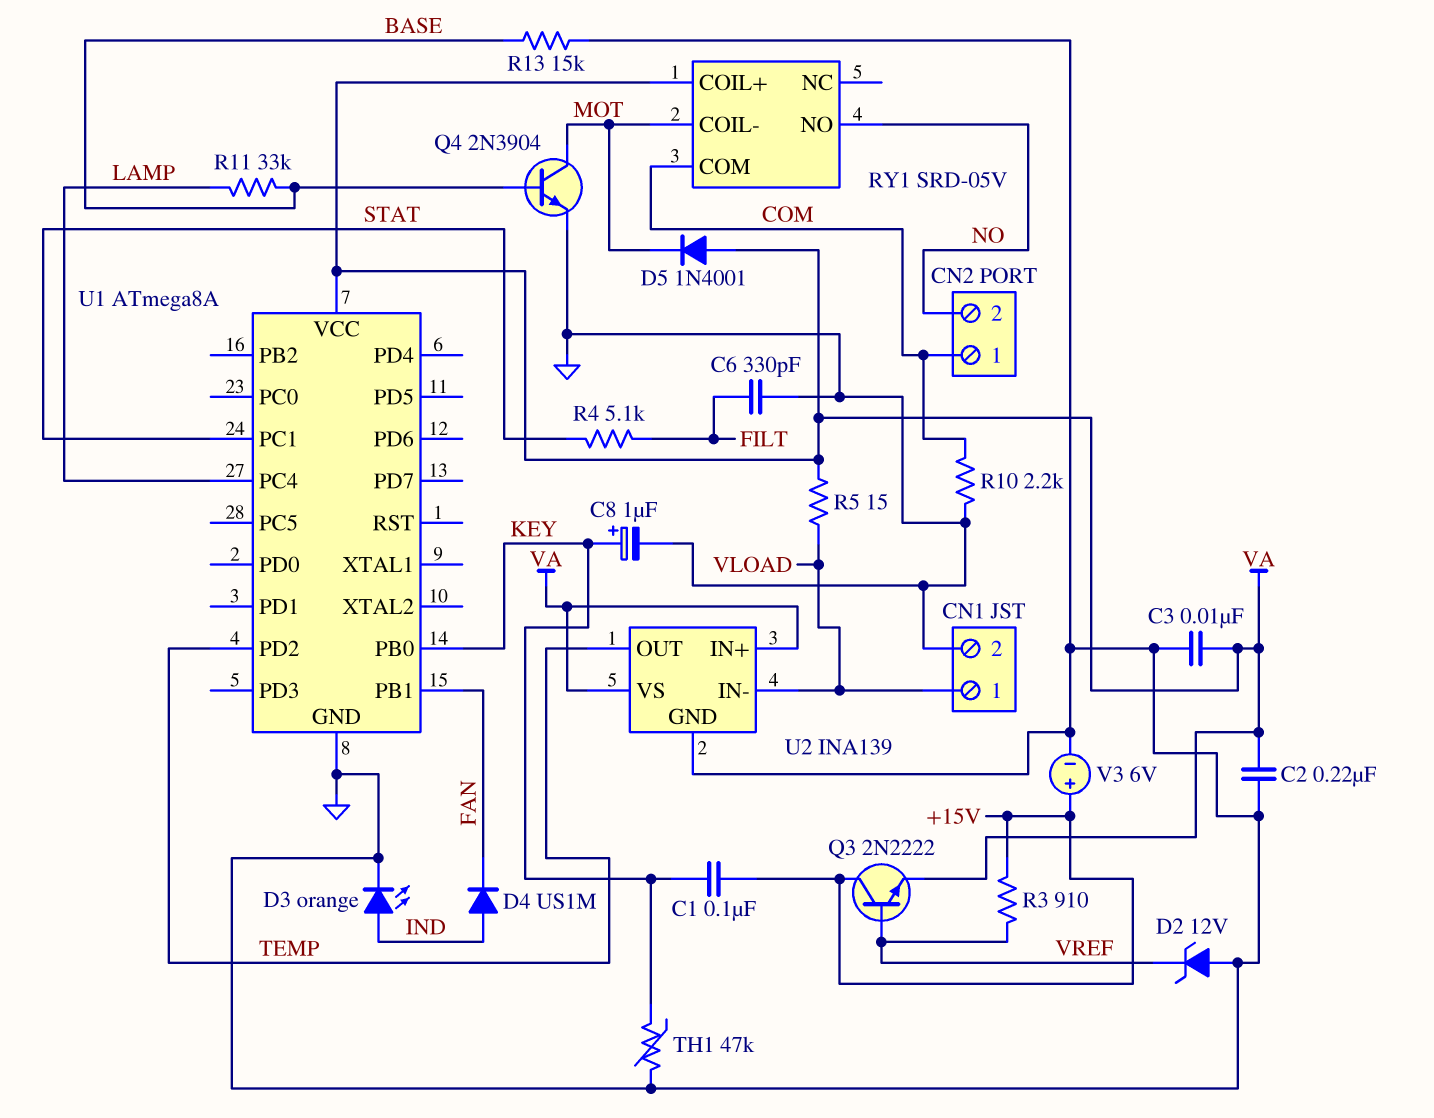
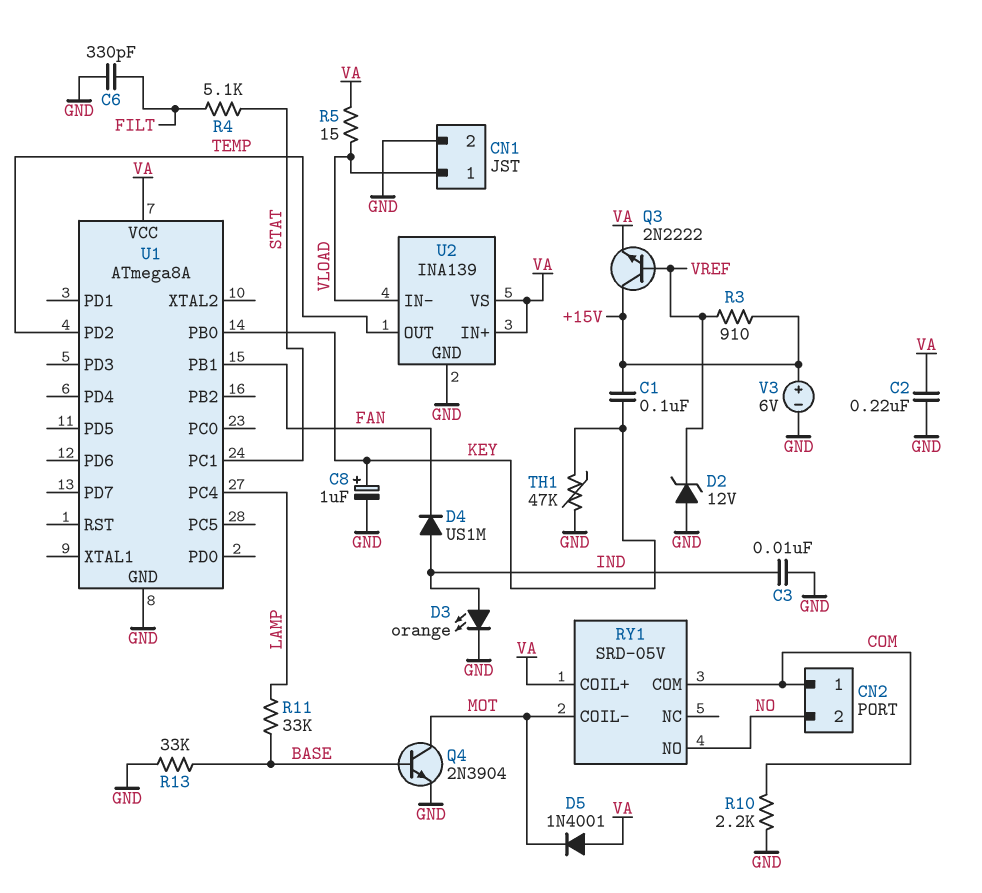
C3: 10nF (GND, VA) -> 10nF (GND, IND)
R13: 15k (BASE, GND) -> 33k (BASE, GND)

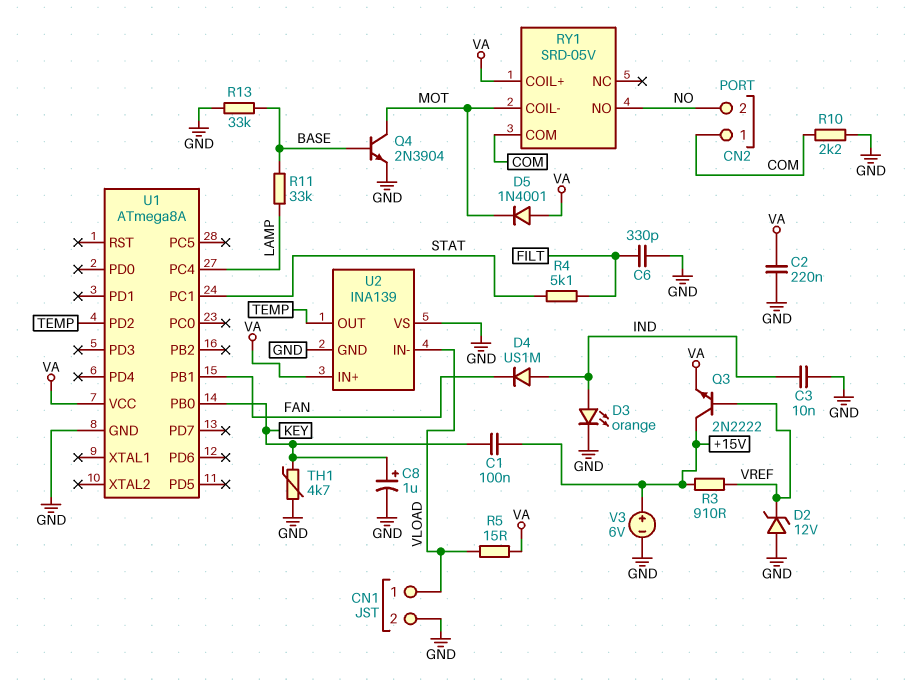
TH1: 47k (GND, KEY) -> 4.7k (GND, KEY)
U2 pin VS: VA -> GND

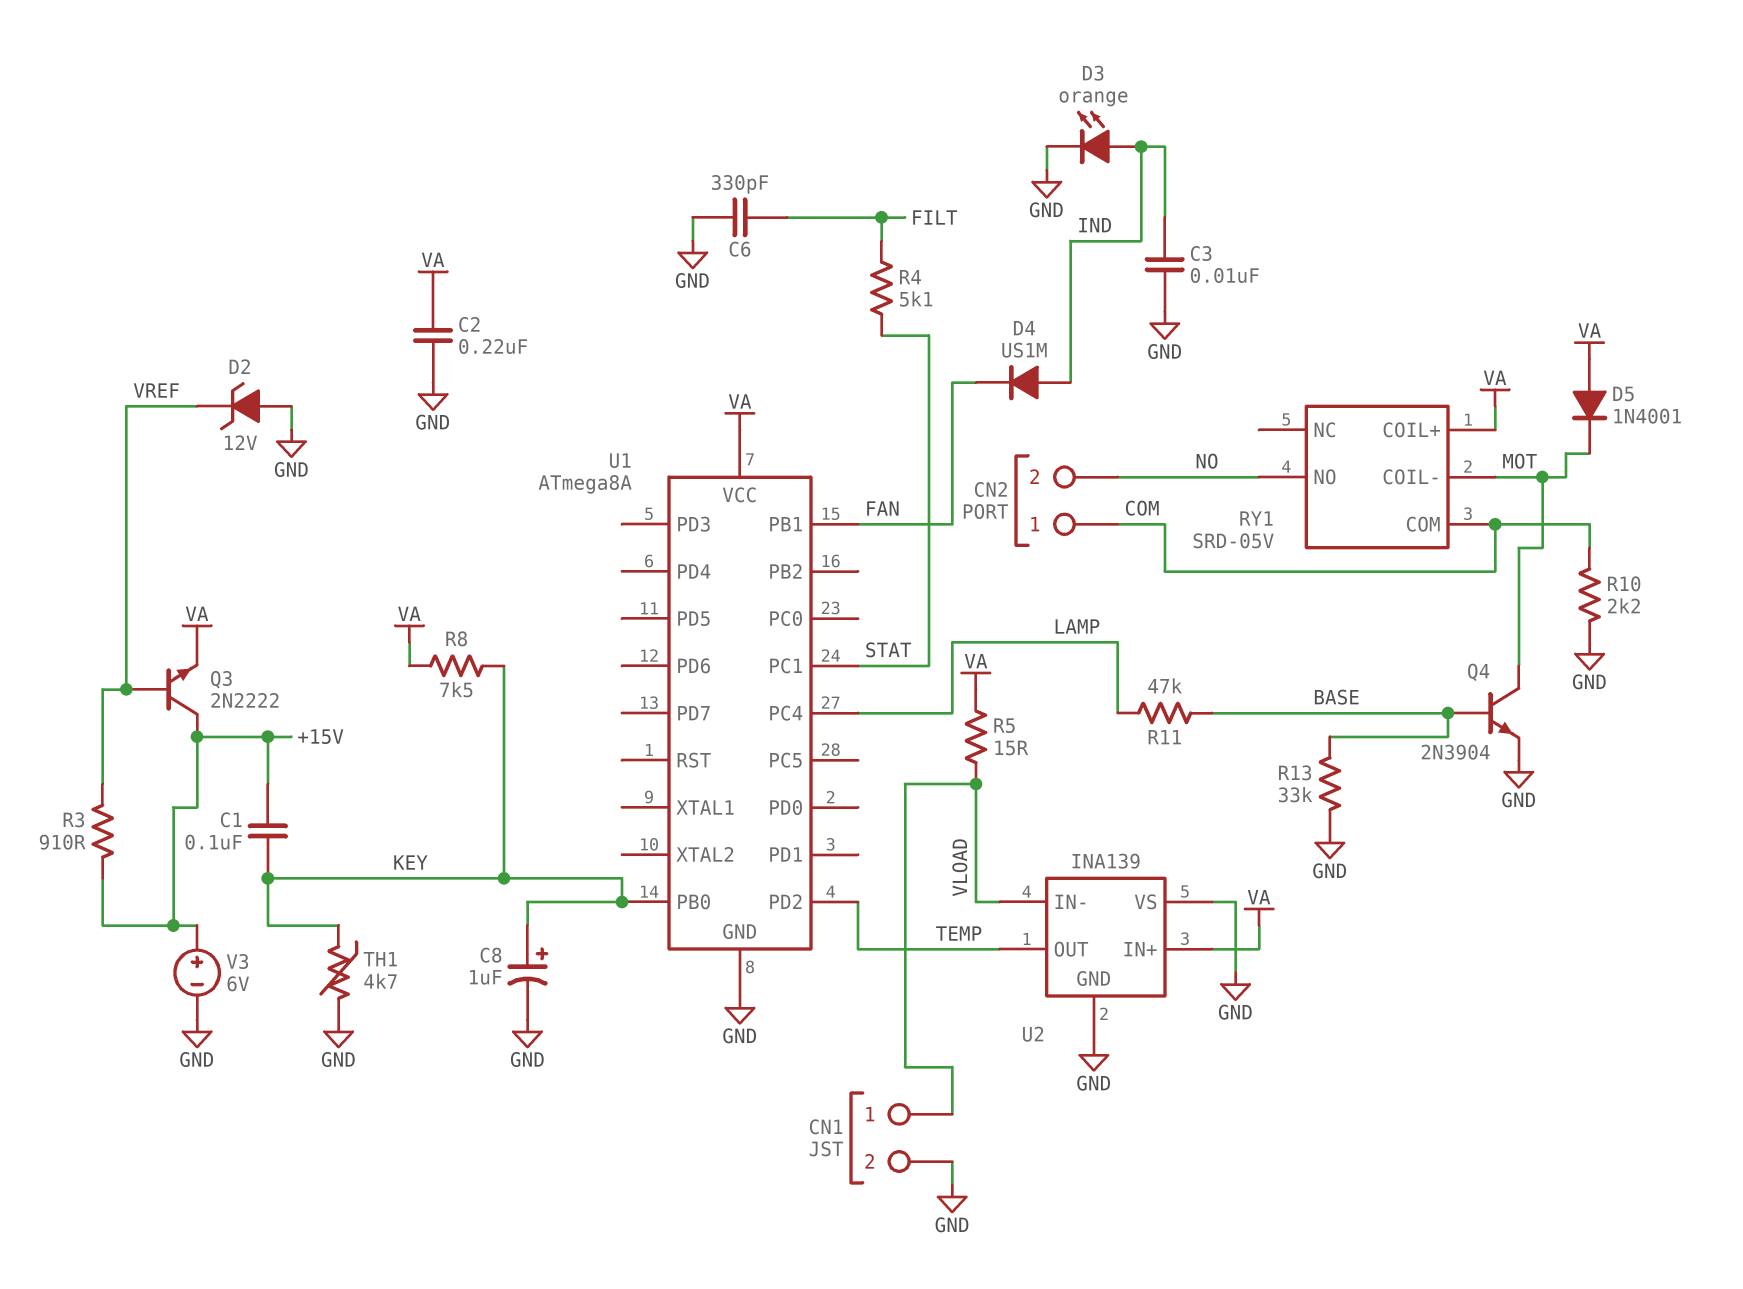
R8: none -> 7.5k (KEY, VA)
R11: 33k (BASE, LAMP) -> 47k (BASE, LAMP)

